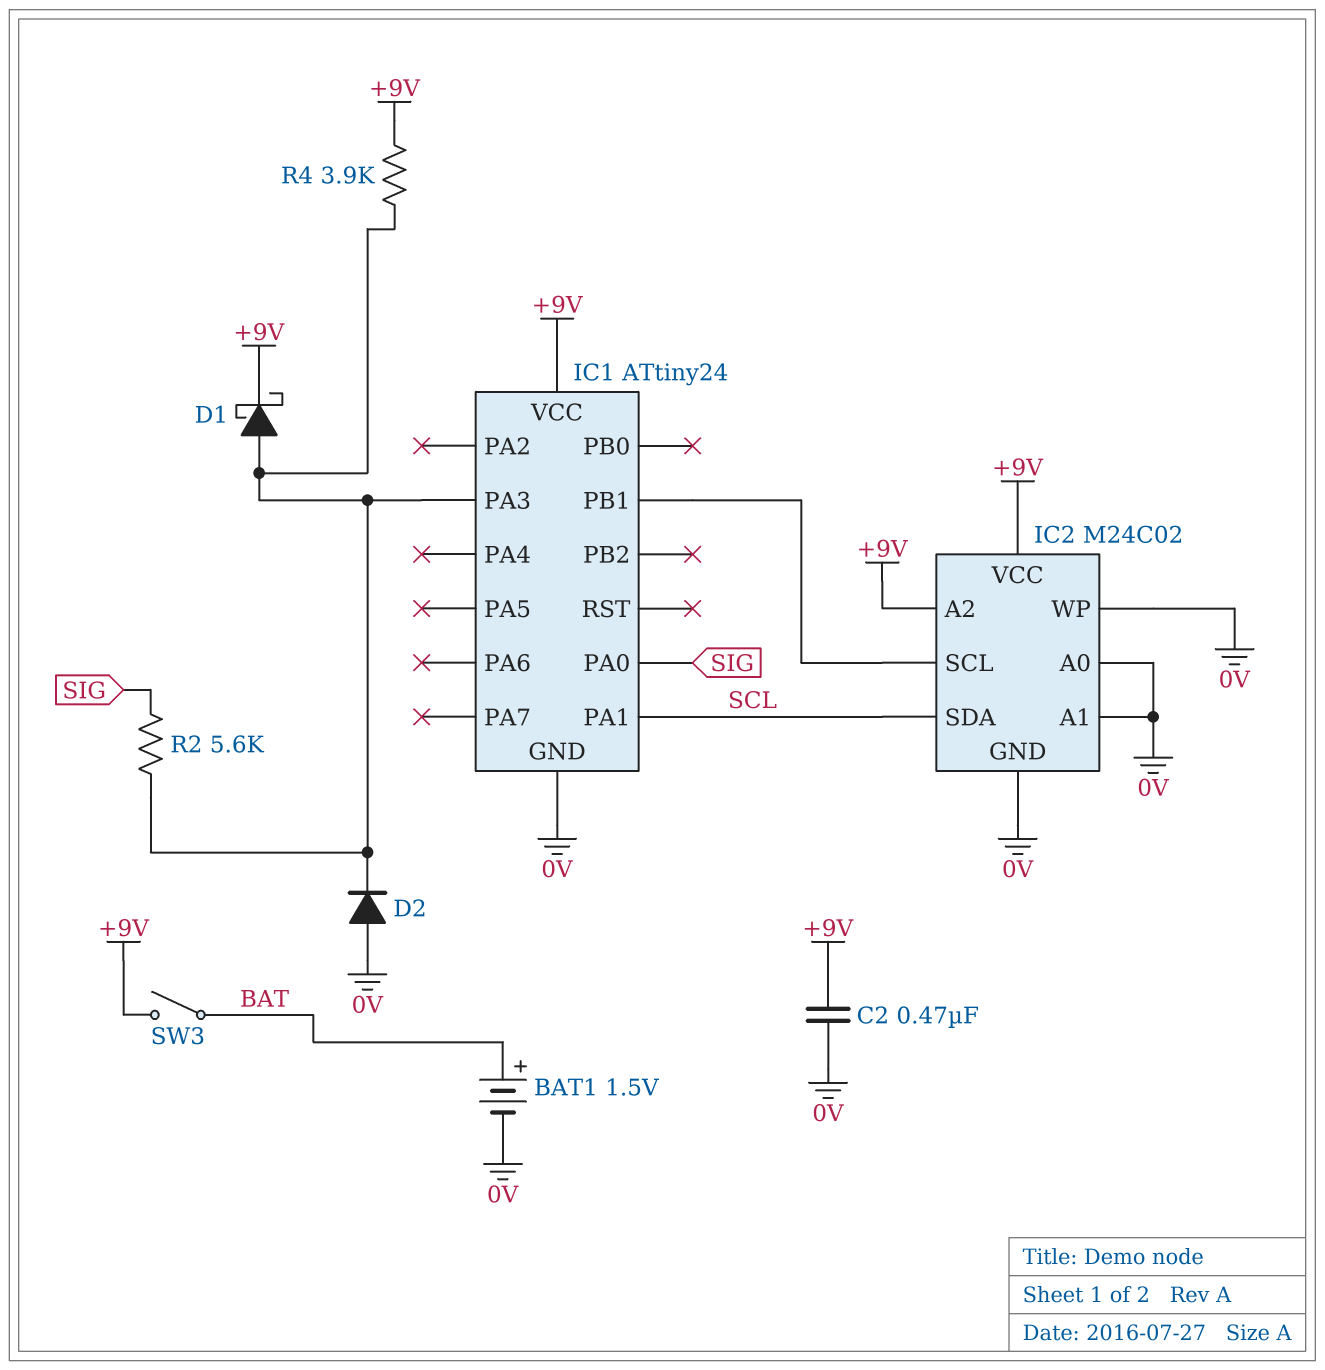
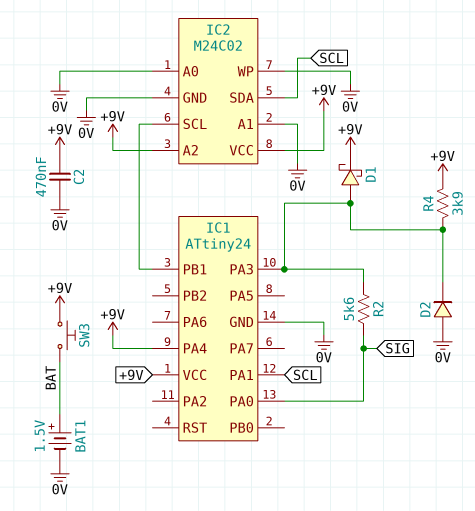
IC1 pin PA4: none -> +9V
SW3: switch (+9V, BAT) -> button (+9V, BAT)

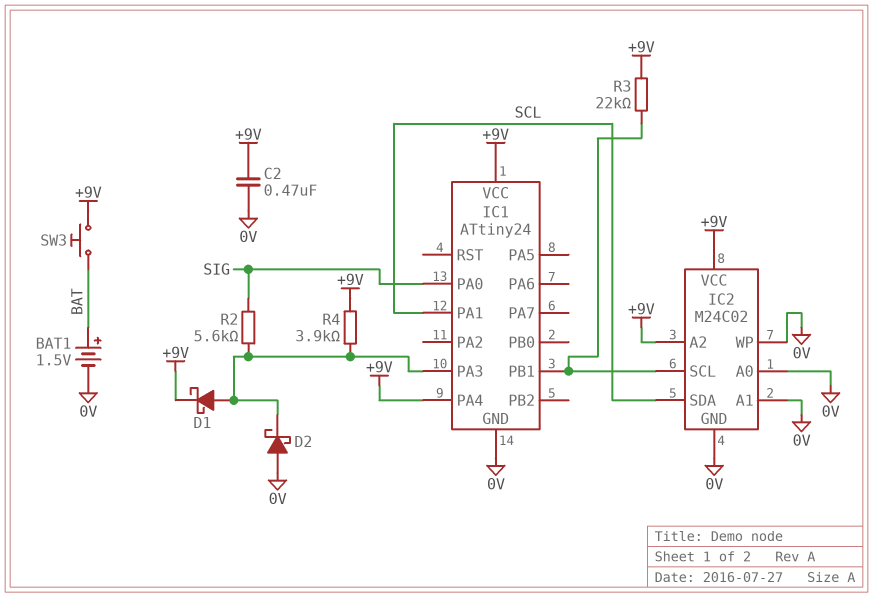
D2: diode (A 0V, K IC1/PA3) -> schottky (A 0V, K IC1/PA3)
R3: none -> 22k (+9V, IC1/PB1)

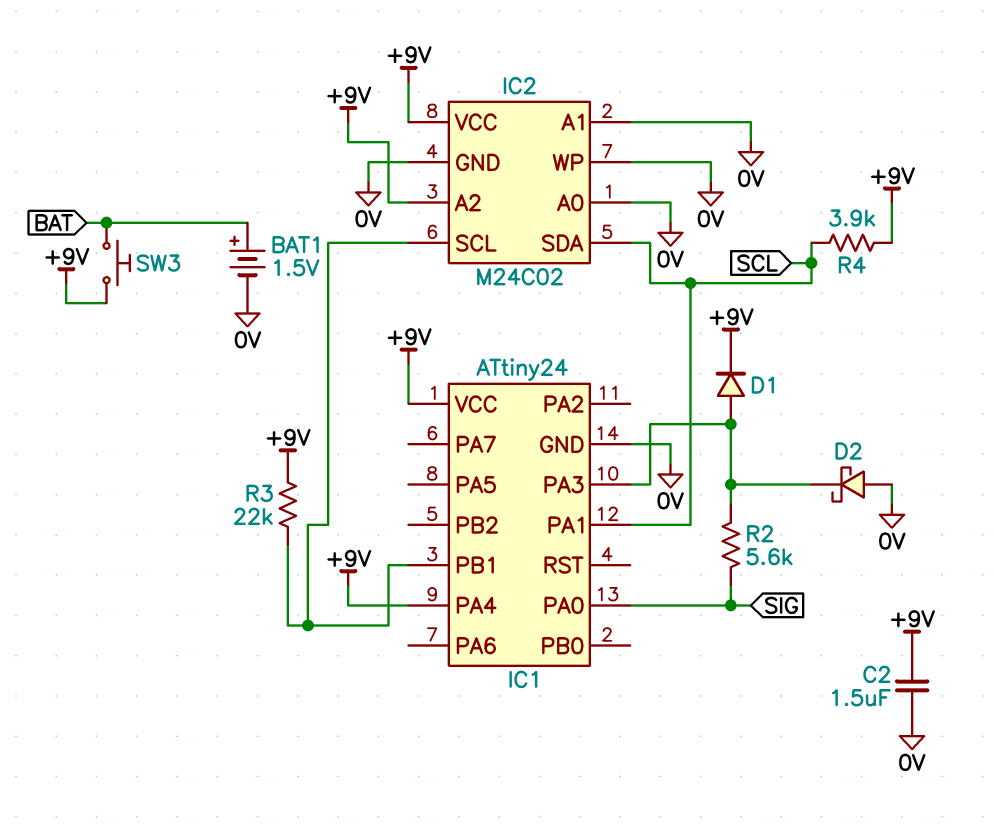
C2: 470nF (+9V, 0V) -> 1.5uF (+9V, 0V)
D1: schottky (A IC1/PA3, K +9V) -> diode (A IC1/PA3, K +9V)
R4: 3.9k (+9V, IC1/PA3) -> 3.9k (+9V, SCL)

